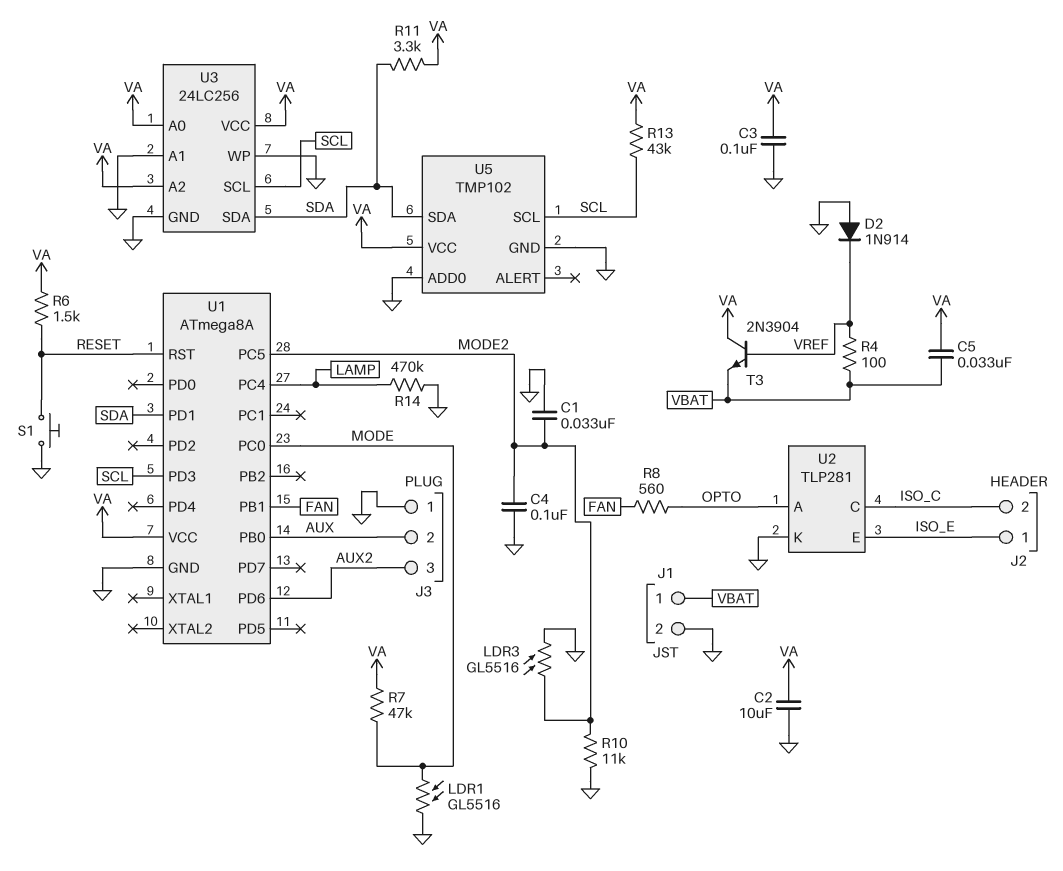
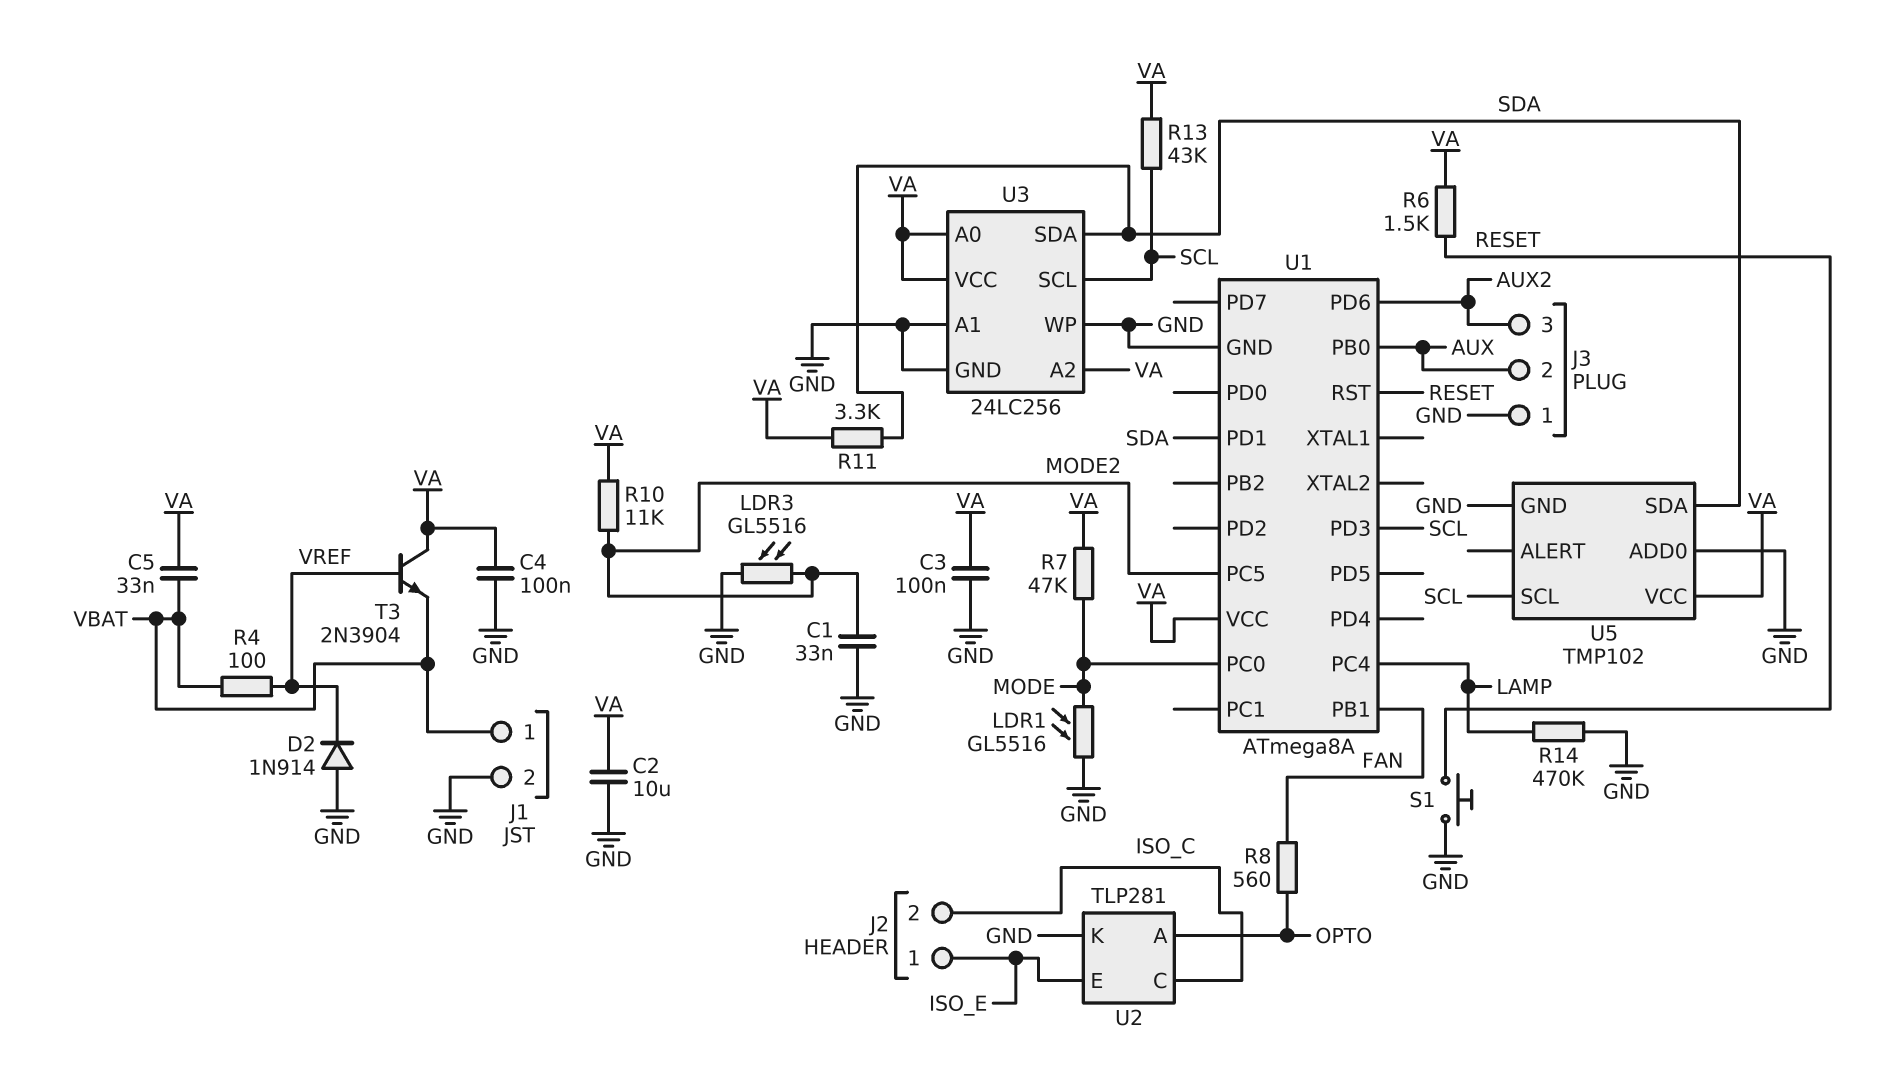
C4: 100nF (GND, MODE2) -> 100nF (GND, VA)
R10: 11k (GND, MODE2) -> 11k (MODE2, VA)

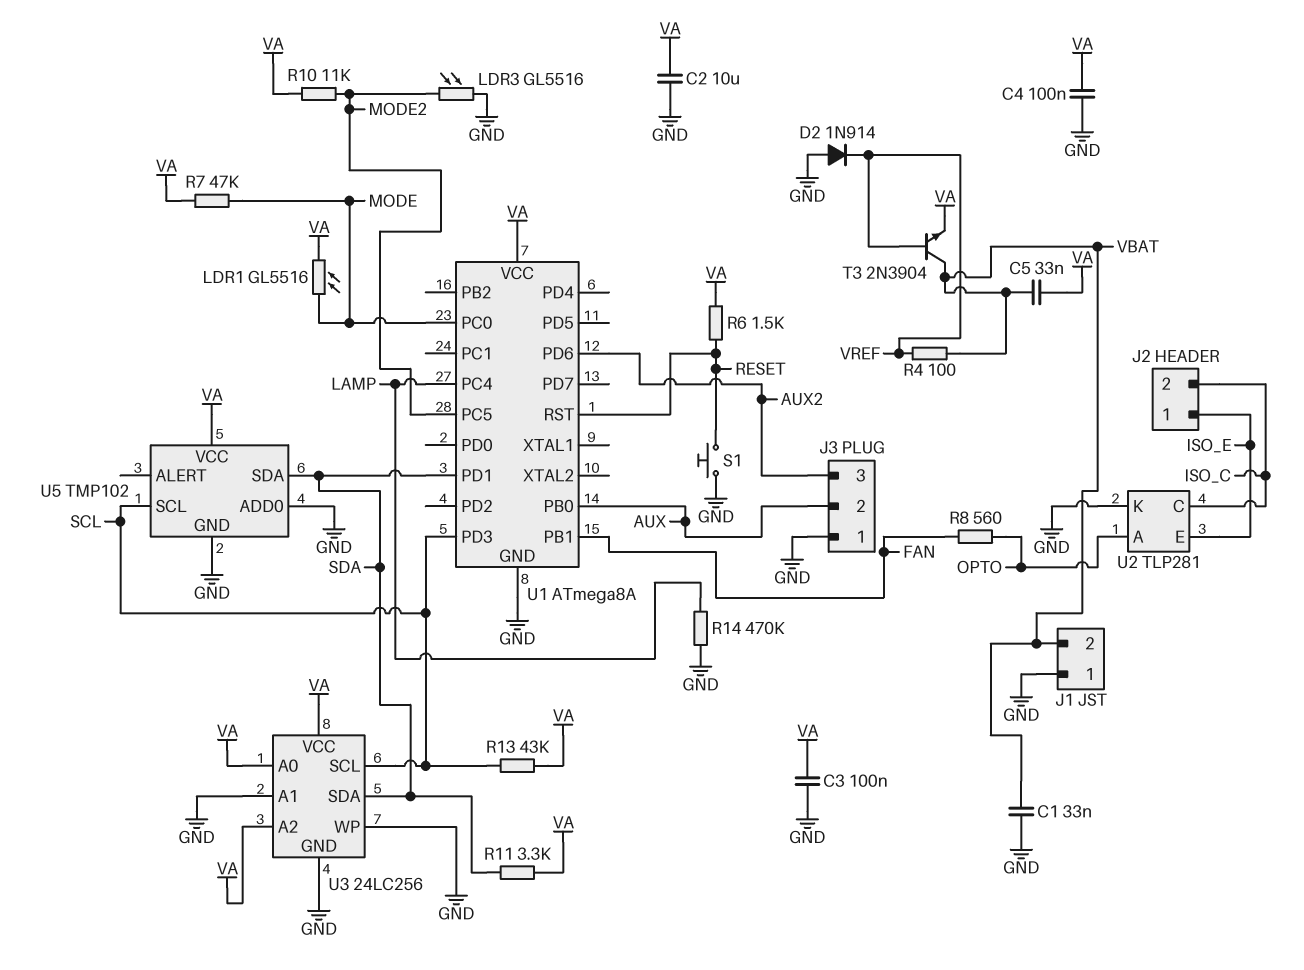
C1: 33nF (GND, MODE2) -> 33nF (GND, VBAT)
J1 pin 1: VBAT -> GND
J1 pin 2: GND -> VBAT
LDR1: GL5516 (GND, MODE) -> GL5516 (MODE, VA)
T3: NPN 2N3904 (B VREF, C VA, E VBAT) -> NPN 2N3904 (B VREF, C VBAT, E VA)

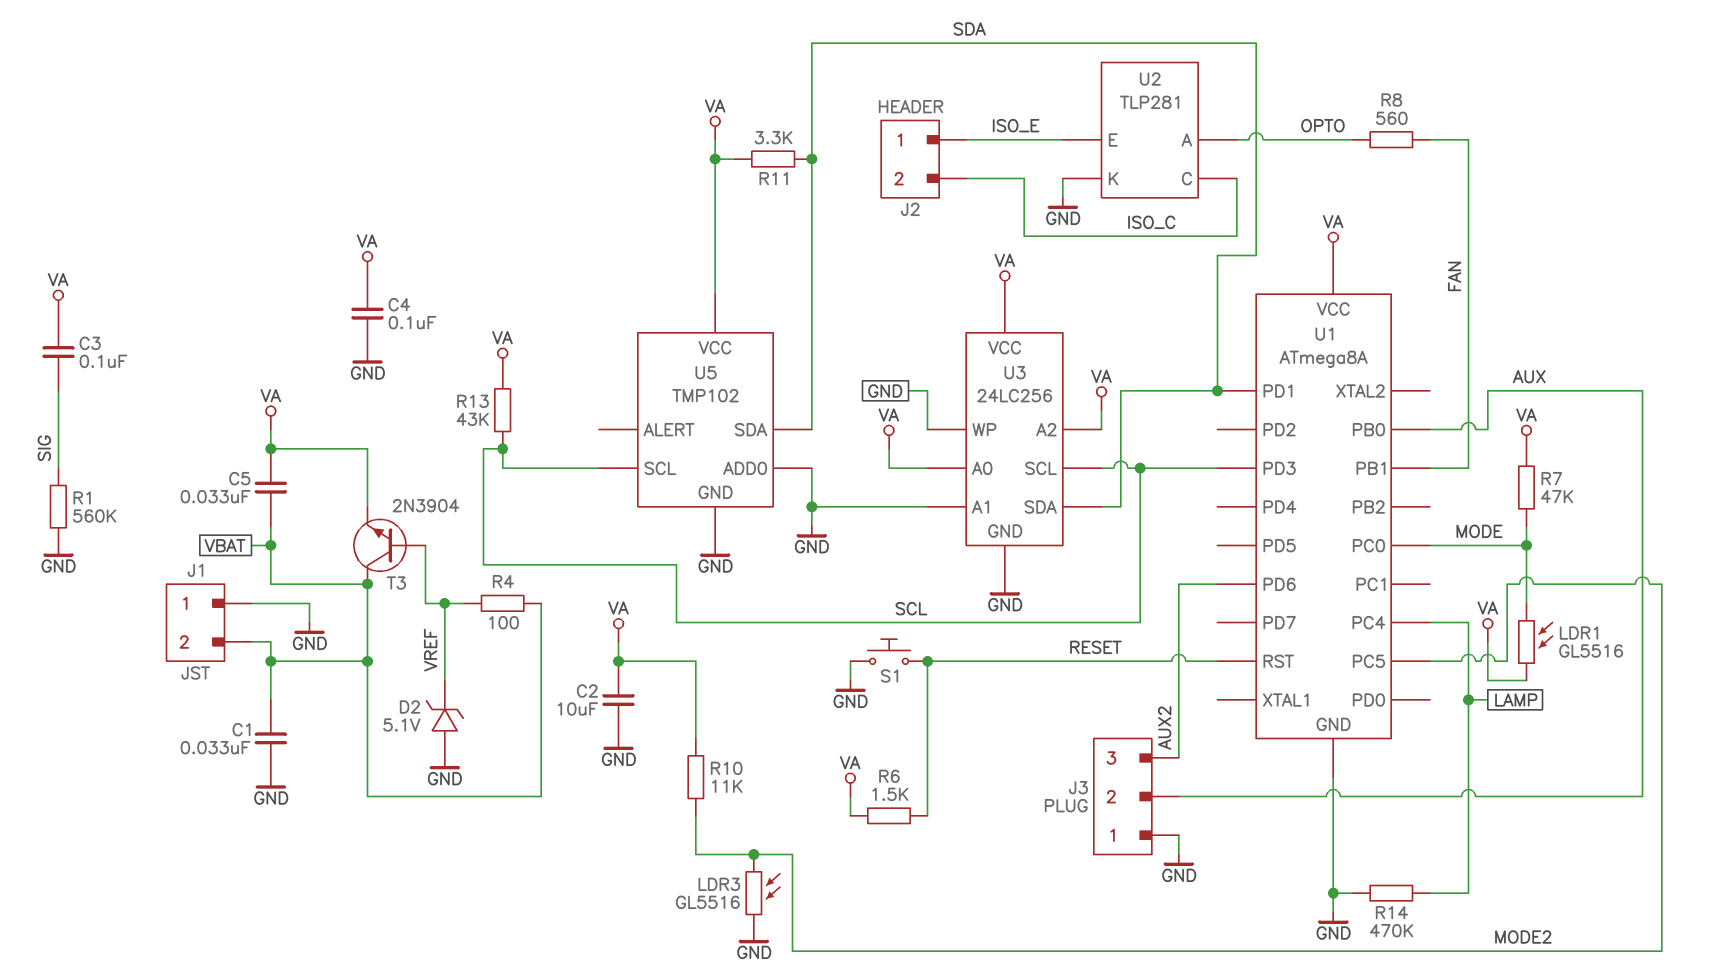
C3: 100nF (GND, VA) -> 100nF (SIG, VA)
D2: diode 1N914 (A GND, K VREF) -> zener 5.1V (A GND, K VREF)
R1: none -> 560k (GND, SIG)

